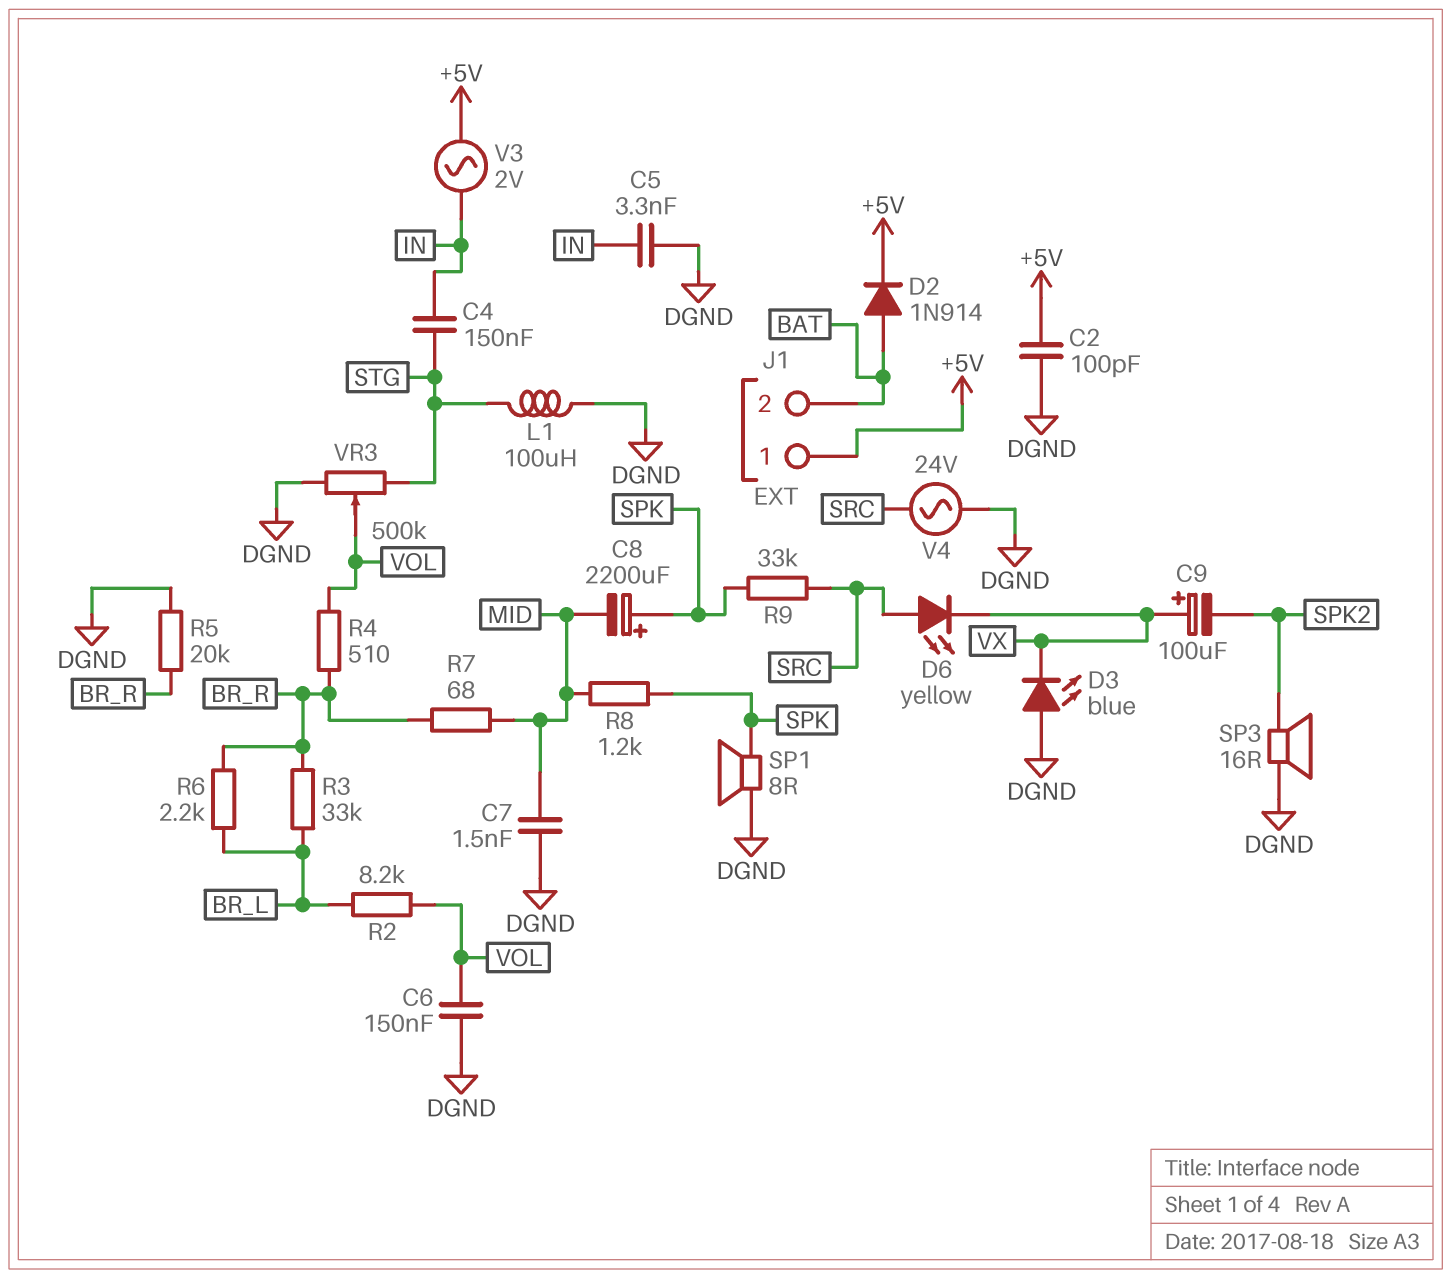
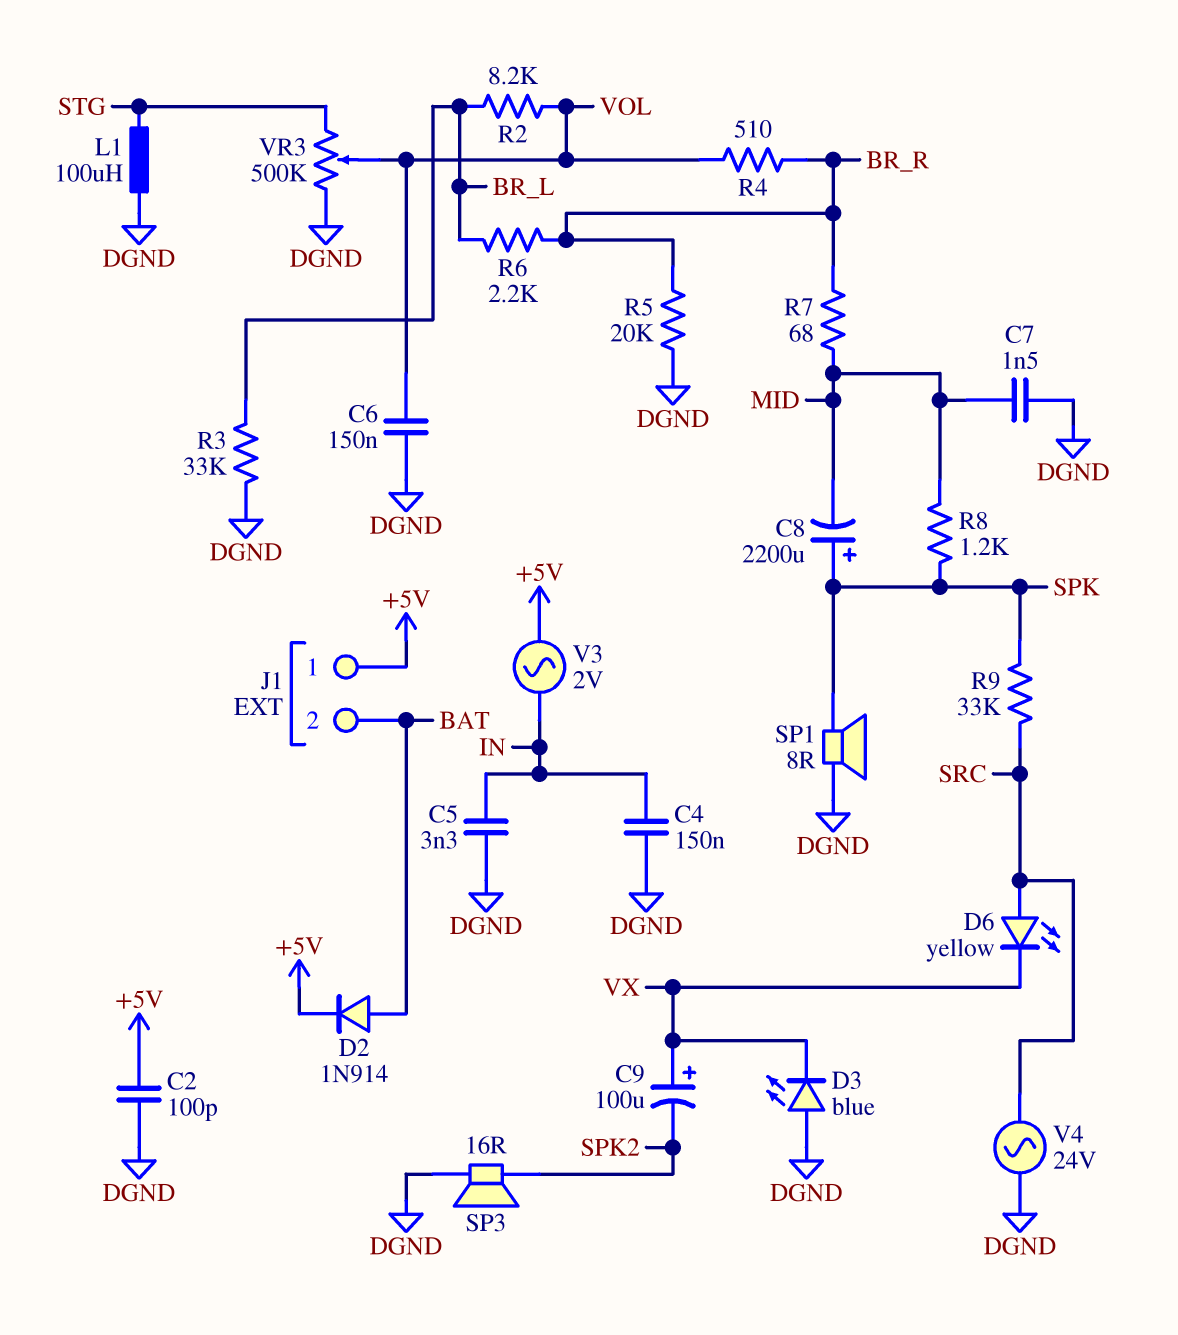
C4: 150nF (IN, STG) -> 150nF (DGND, IN)
R3: 33k (BR_L, BR_R) -> 33k (BR_L, DGND)

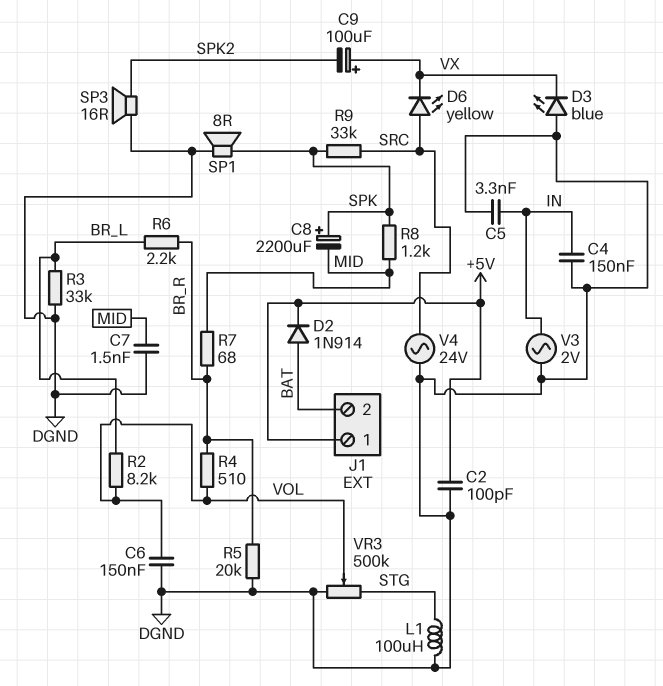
V3: AC 2V (+5V, IN) -> AC 2V (DGND, IN)

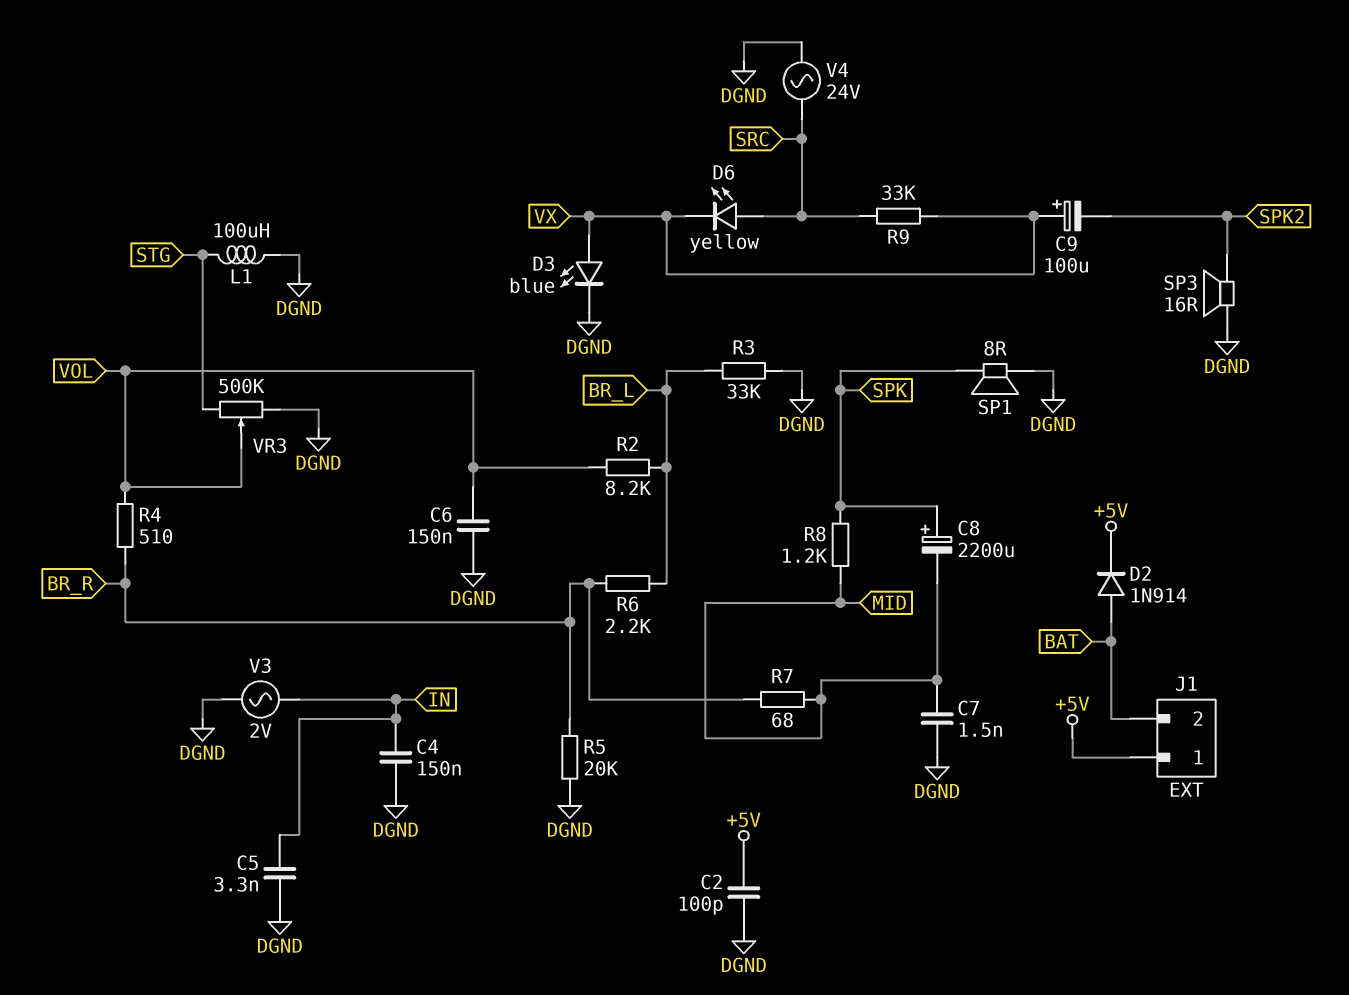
D3: LED blue (A DGND, K VX) -> LED blue (A VX, K DGND)
R9: 33k (SPK, SRC) -> 33k (SRC, VX)

